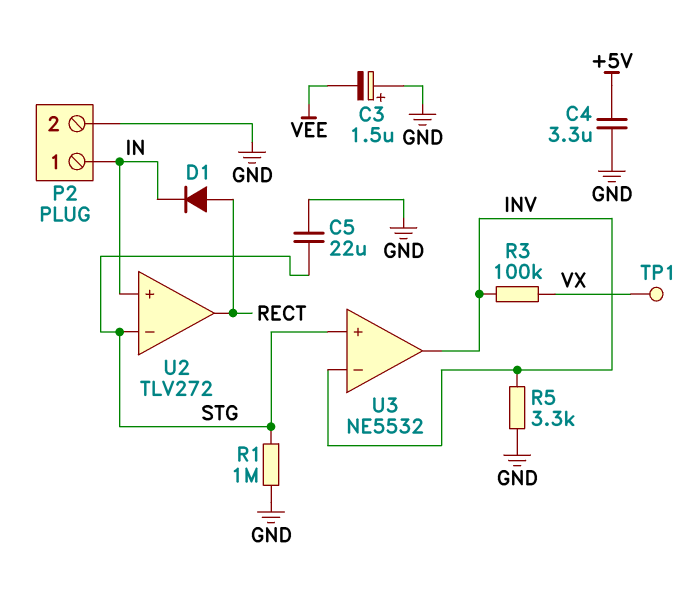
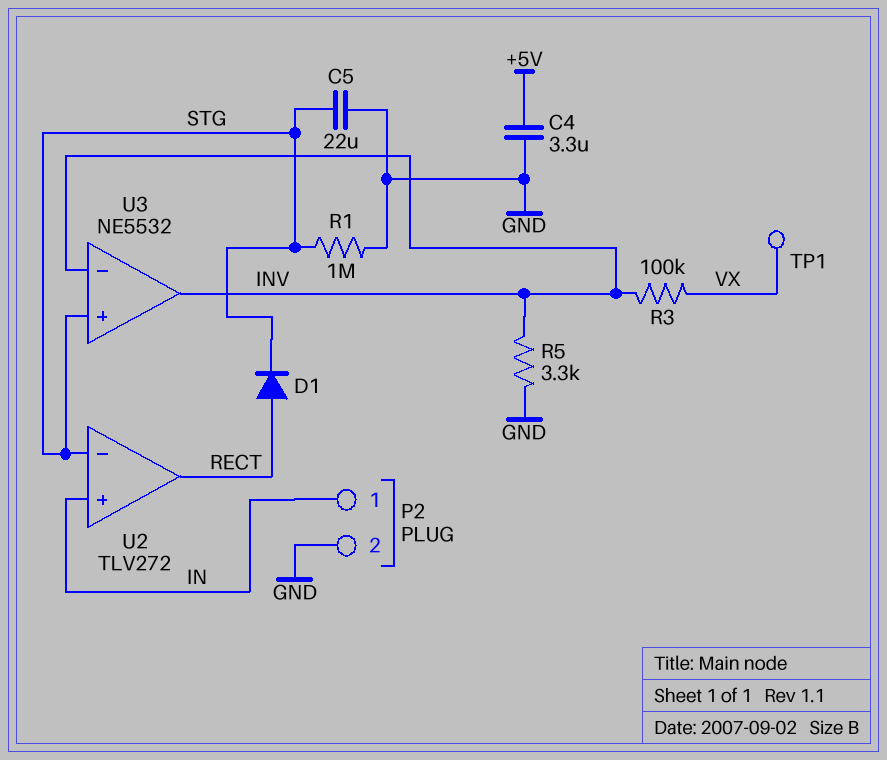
C3: 1.5uF (plus GND, minus VEE) -> none
D1: diode (A RECT, K IN) -> diode (A RECT, K STG)

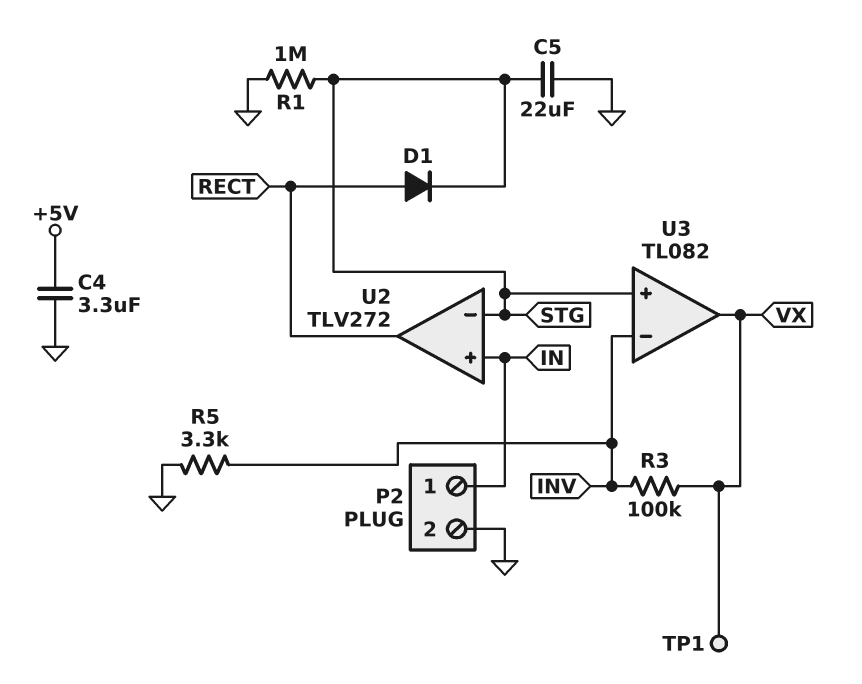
U3: NE5532 -> TL082
U3 pin out: INV -> VX

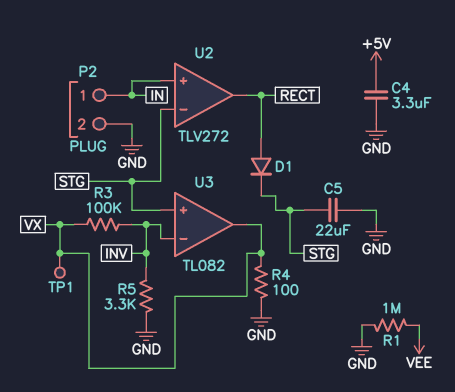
R1: 1M (GND, STG) -> 1M (GND, VEE)
R4: none -> 100 (GND, VX)

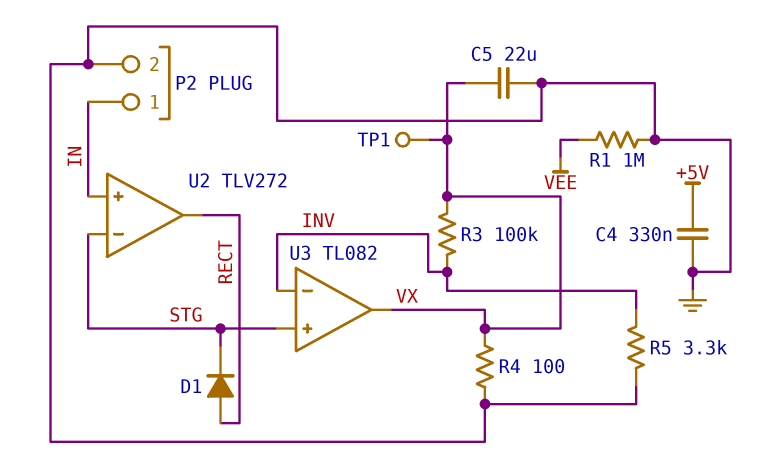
C4: 3.3uF (+5V, GND) -> 330nF (+5V, GND)
C5: 22uF (GND, STG) -> 22uF (GND, VX)

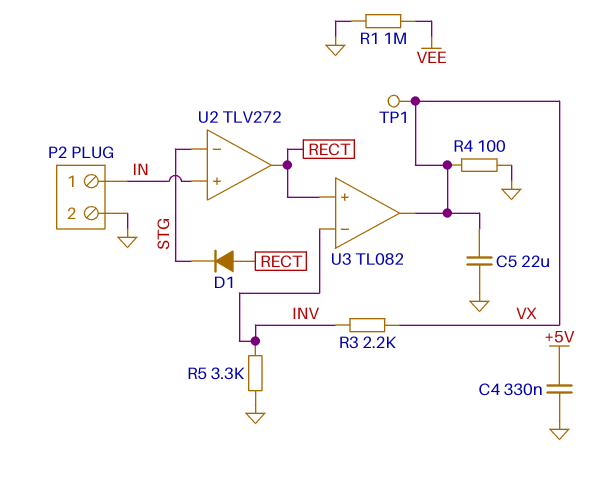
R3: 100k (INV, VX) -> 2.2k (INV, VX)
U3 pin in+: STG -> RECT

